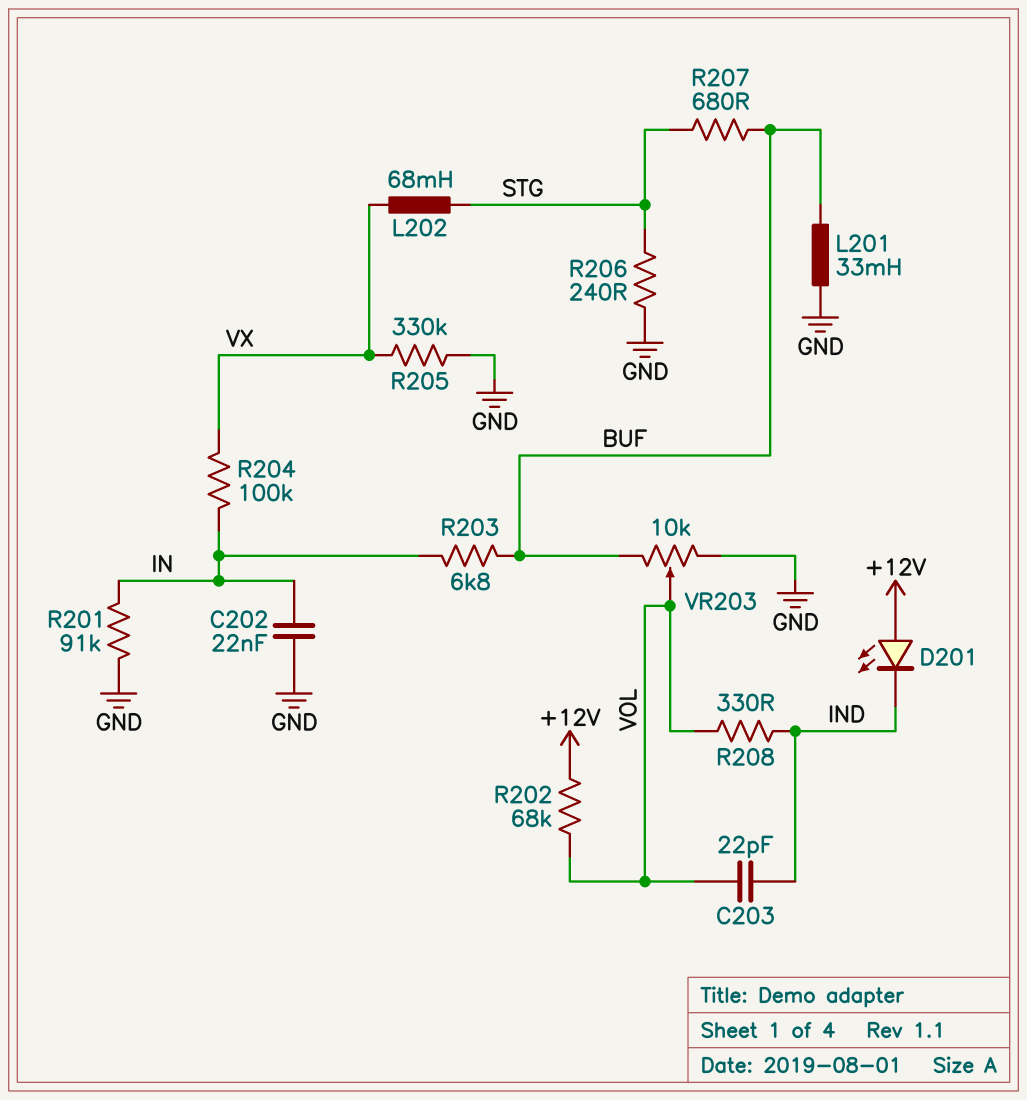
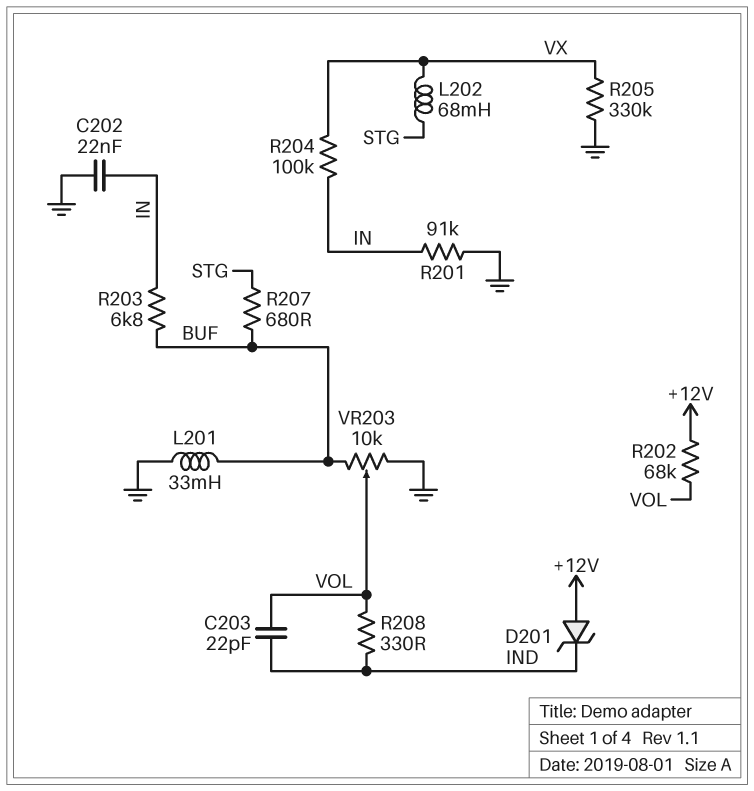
D201: LED (A +12V, K IND) -> zener (A +12V, K IND)
R206: 240 (GND, STG) -> none

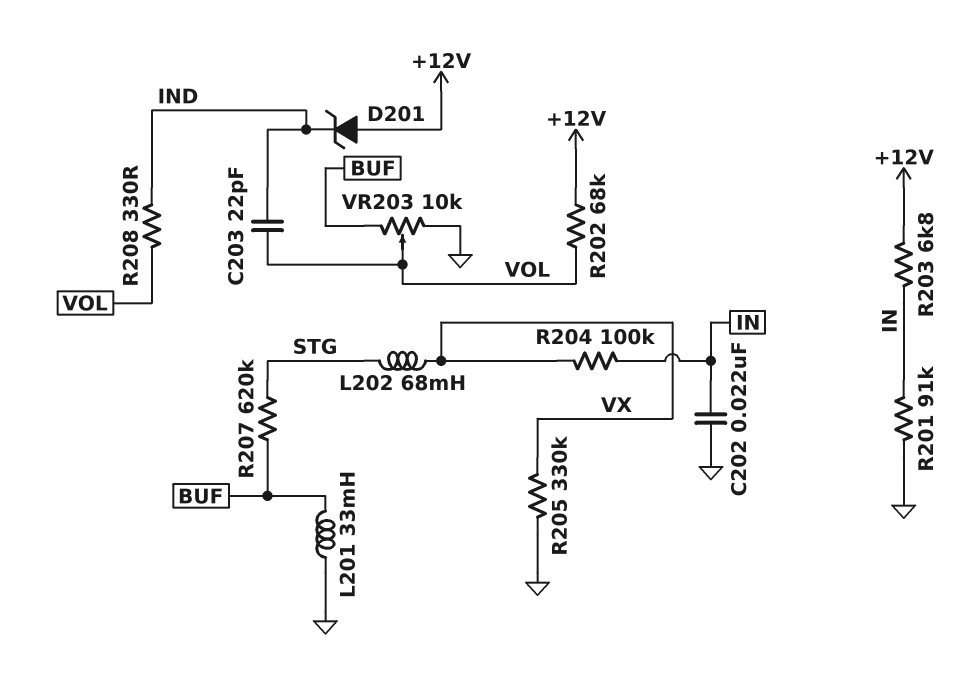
R203: 6.8k (BUF, IN) -> 6.8k (+12V, IN)
R207: 680 (BUF, STG) -> 620k (BUF, STG)

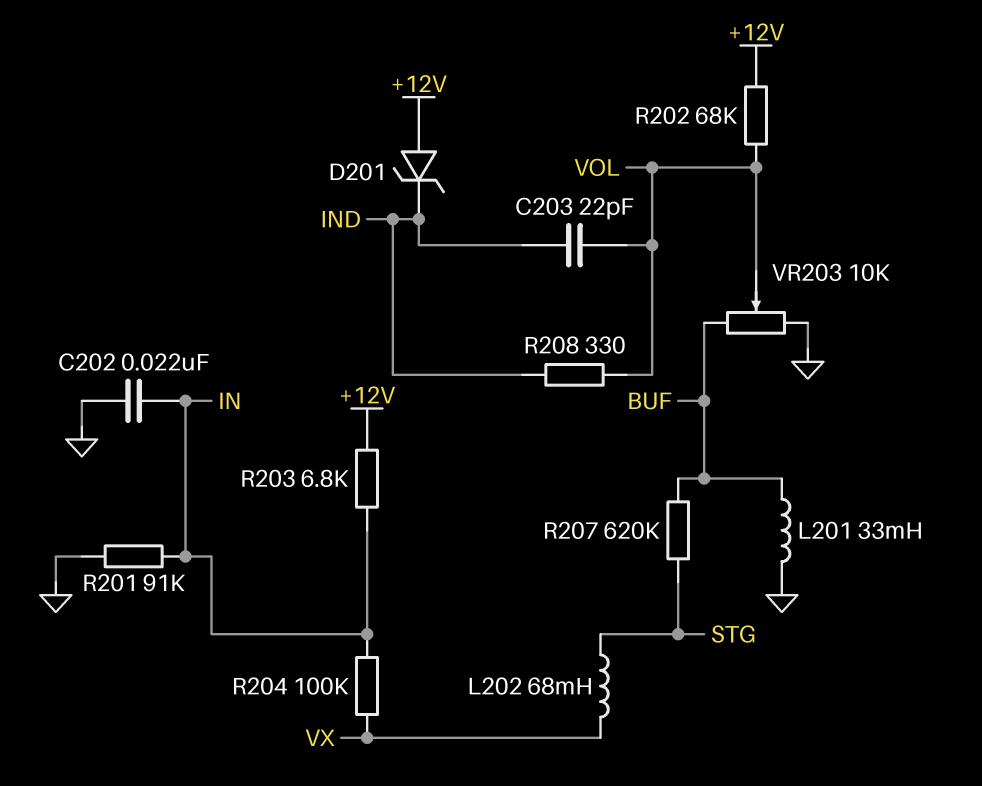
R205: 330k (GND, VX) -> none

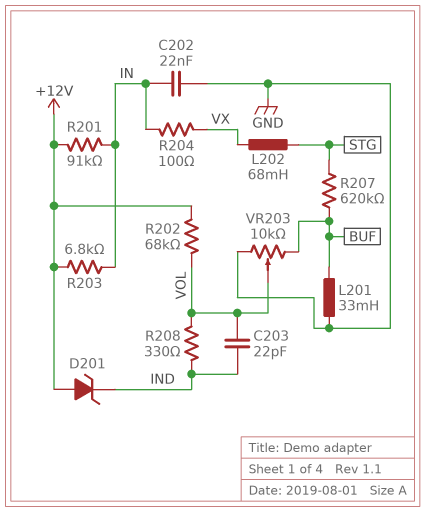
R201: 91k (GND, IN) -> 91k (+12V, IN)
R204: 100k (IN, VX) -> 100 (IN, VX)

